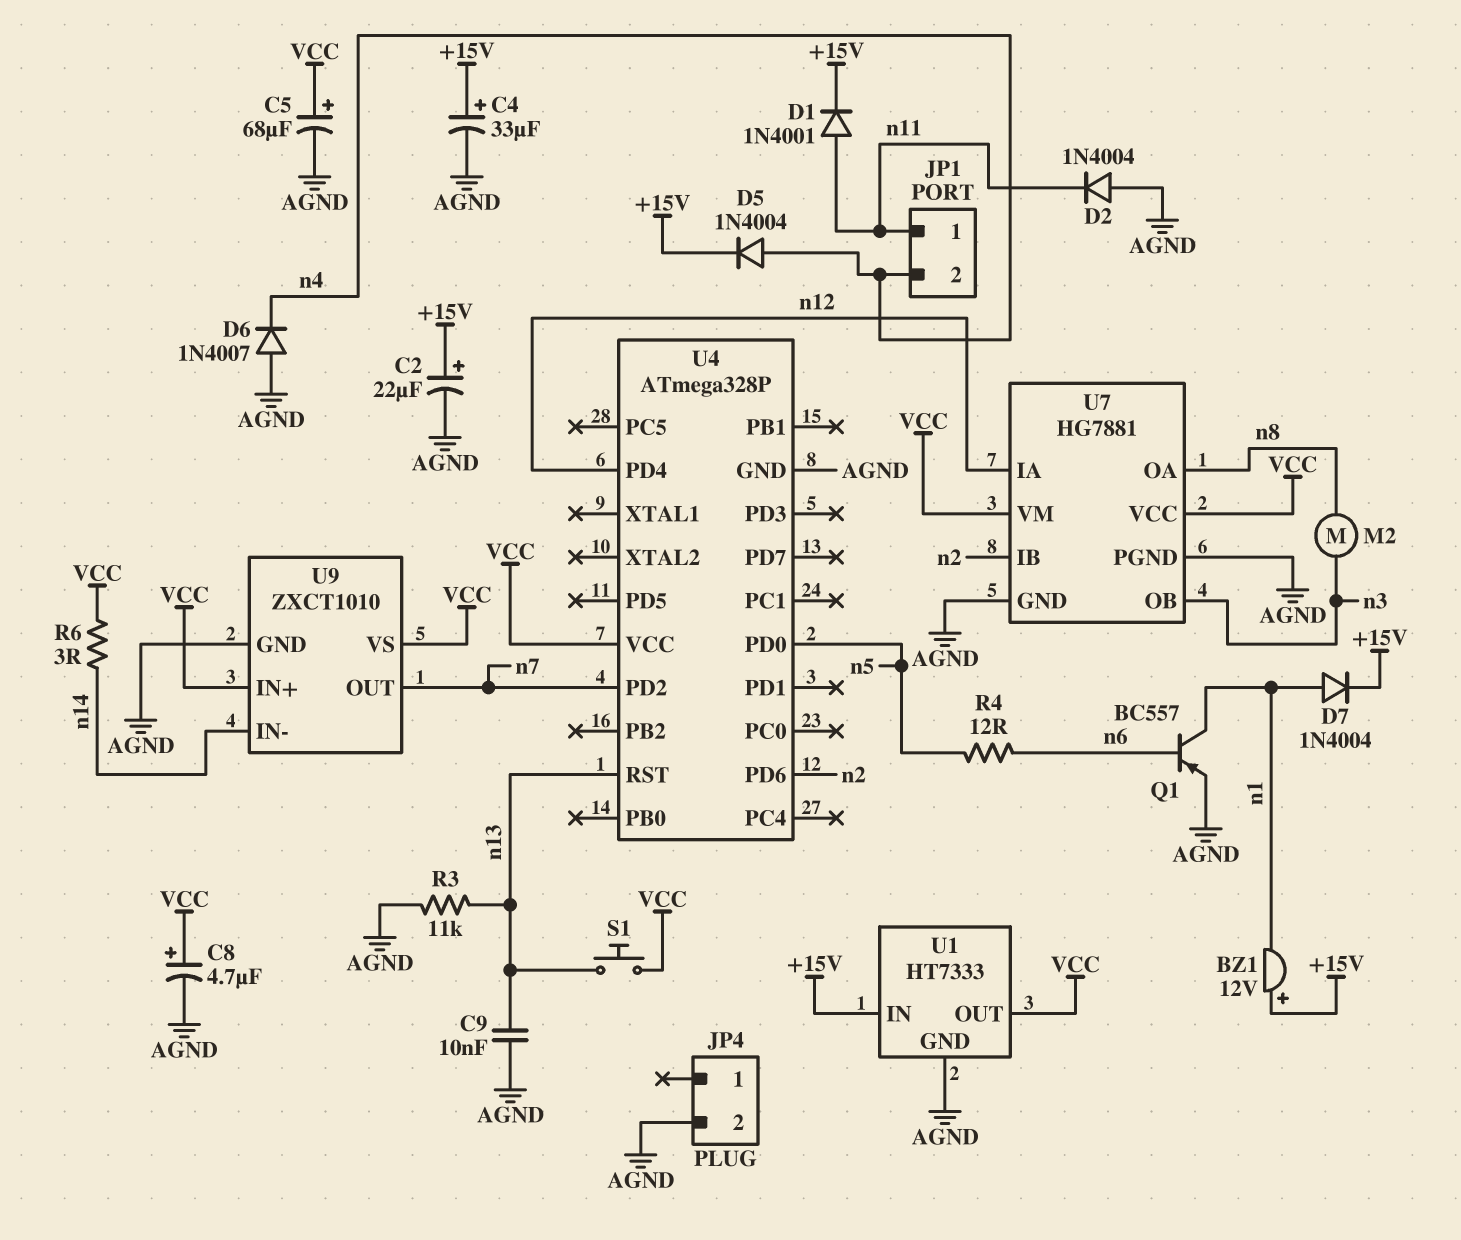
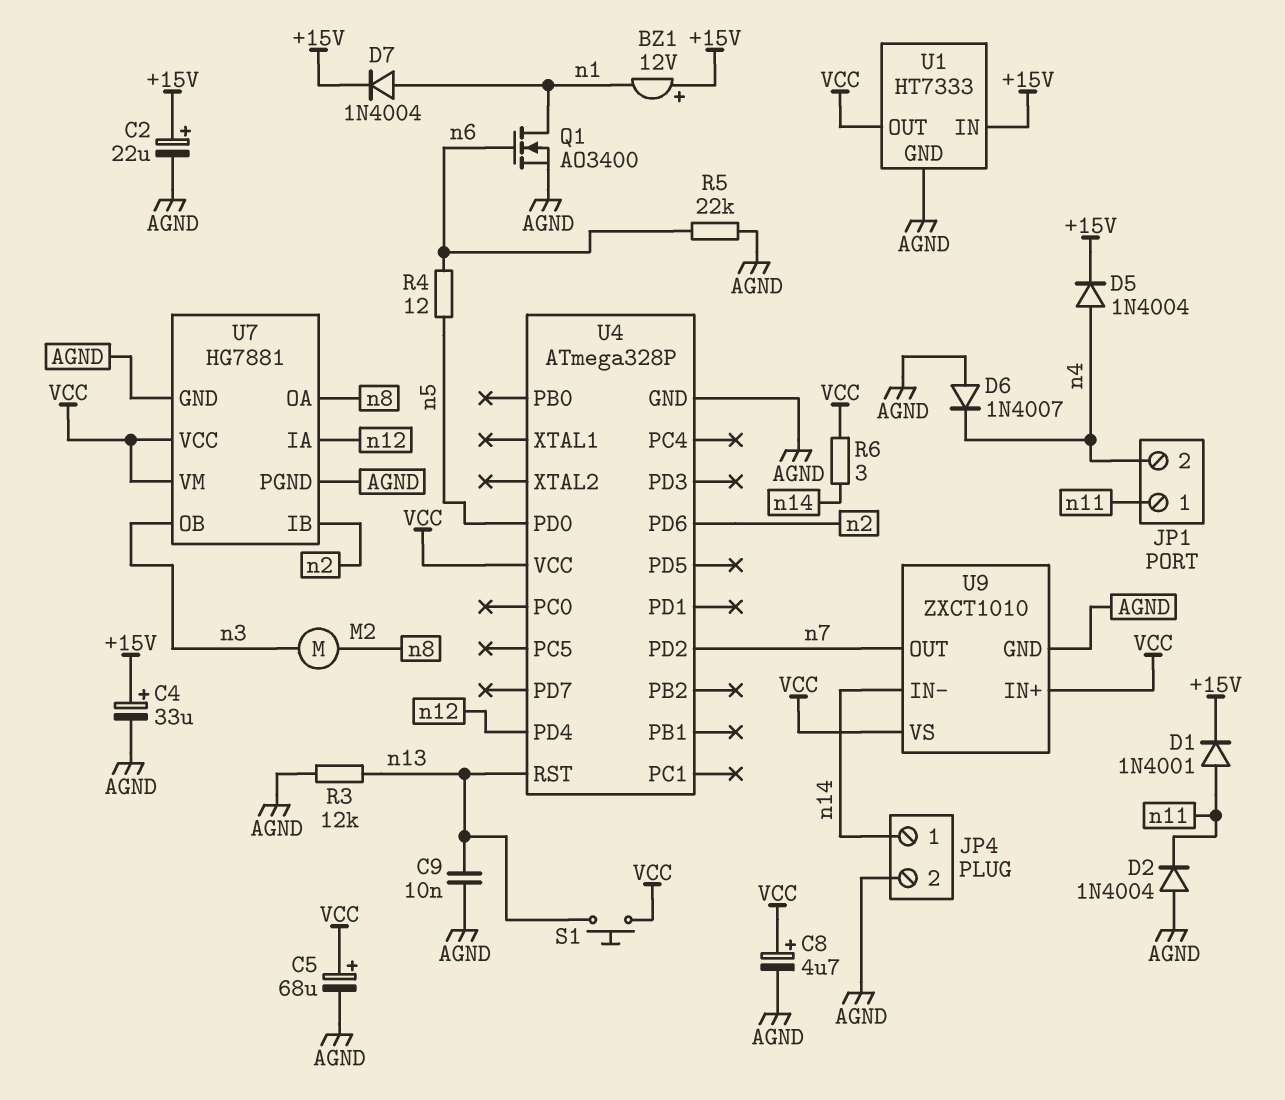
JP4 pin 1: none -> n14
Q1: PNP BC557 (B n6, C n1, E AGND) -> NMOS AO3400 (G n6, D n1, S AGND)
R3: 11k (AGND, n13) -> 12k (AGND, n13)
R5: none -> 22k (AGND, n6)

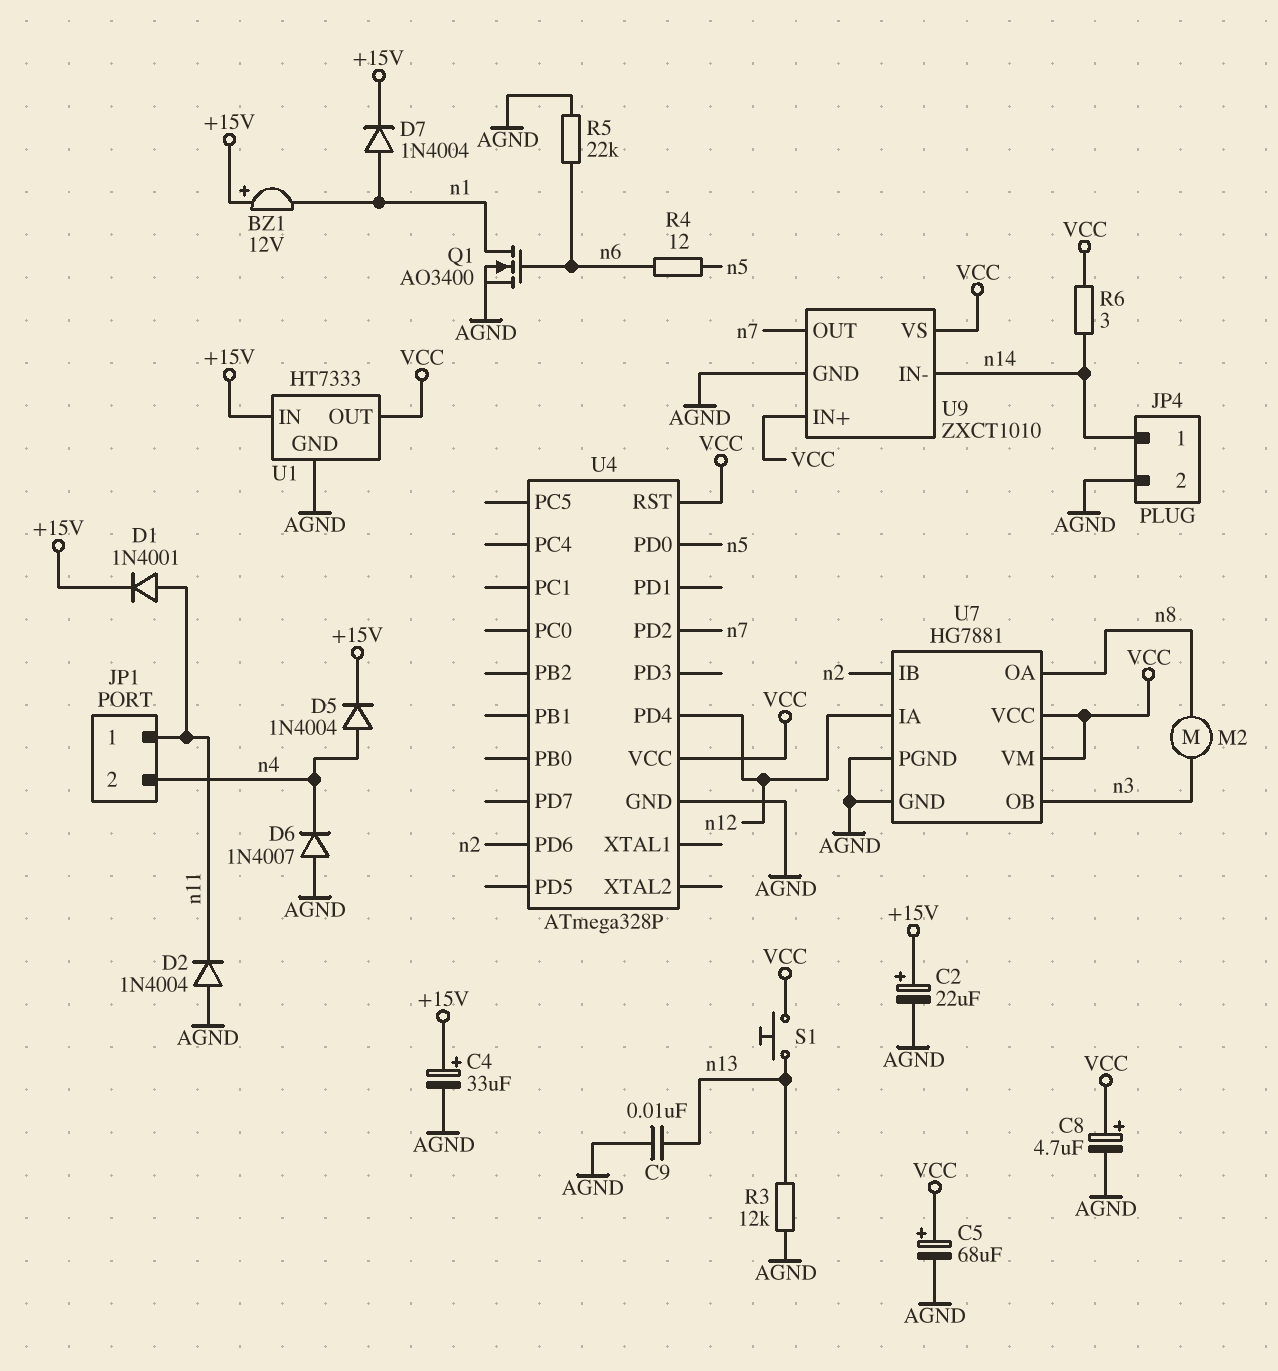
U4 pin RST: n13 -> VCC

